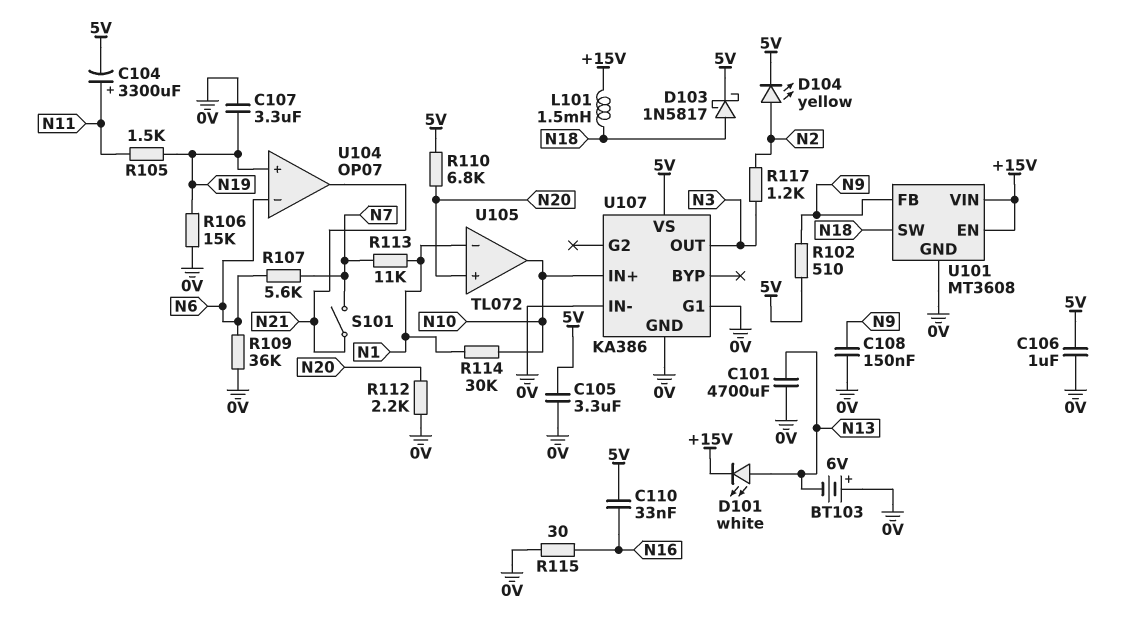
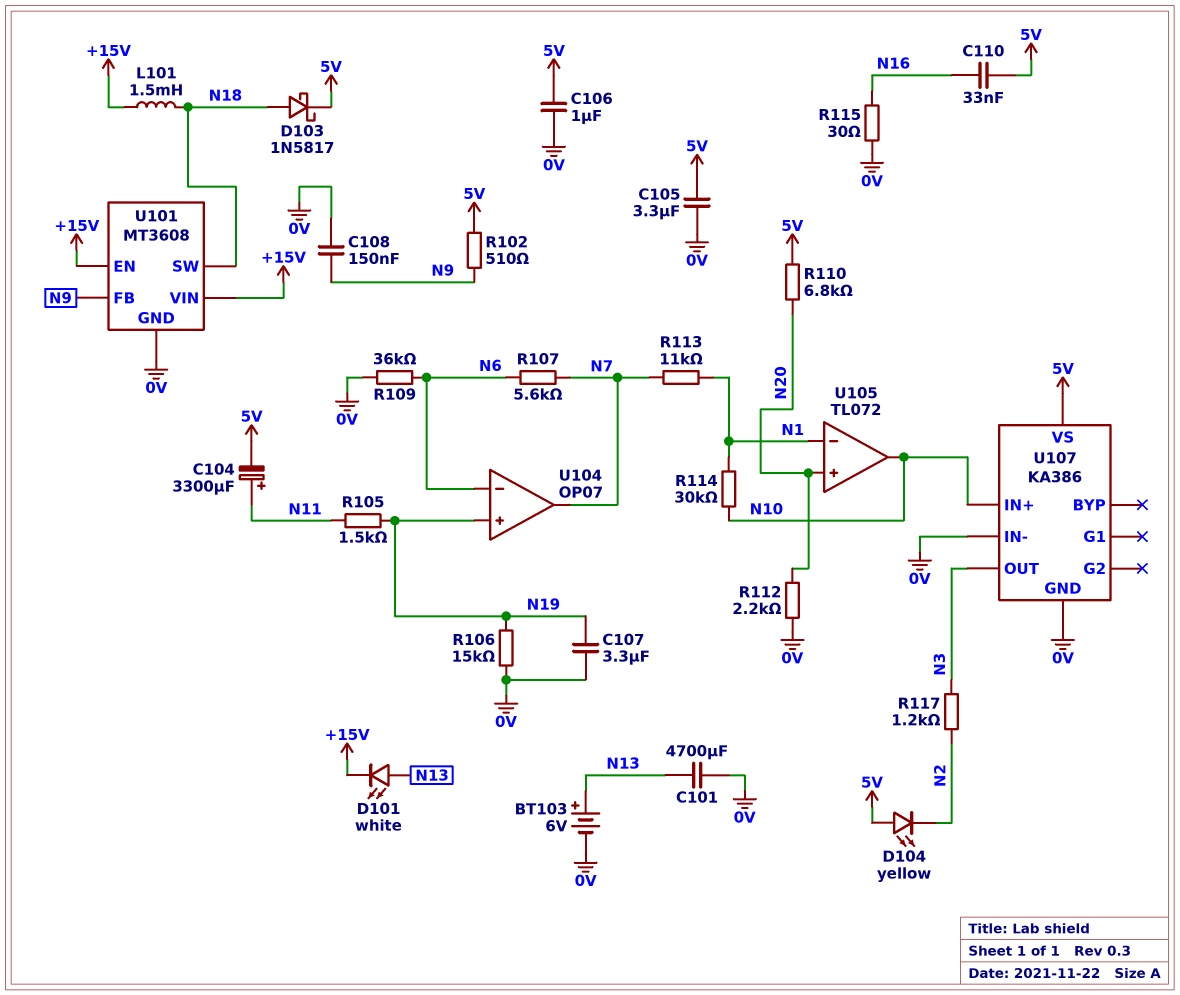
BT103: 6V (plus 0V, minus N13) -> 6V (plus N13, minus 0V)
D104: LED yellow (A N2, K 5V) -> LED yellow (A 5V, K N2)
S101: switch (N7, N21) -> none
U104 pin out: N21 -> N7
U107 pin G1: 0V -> none

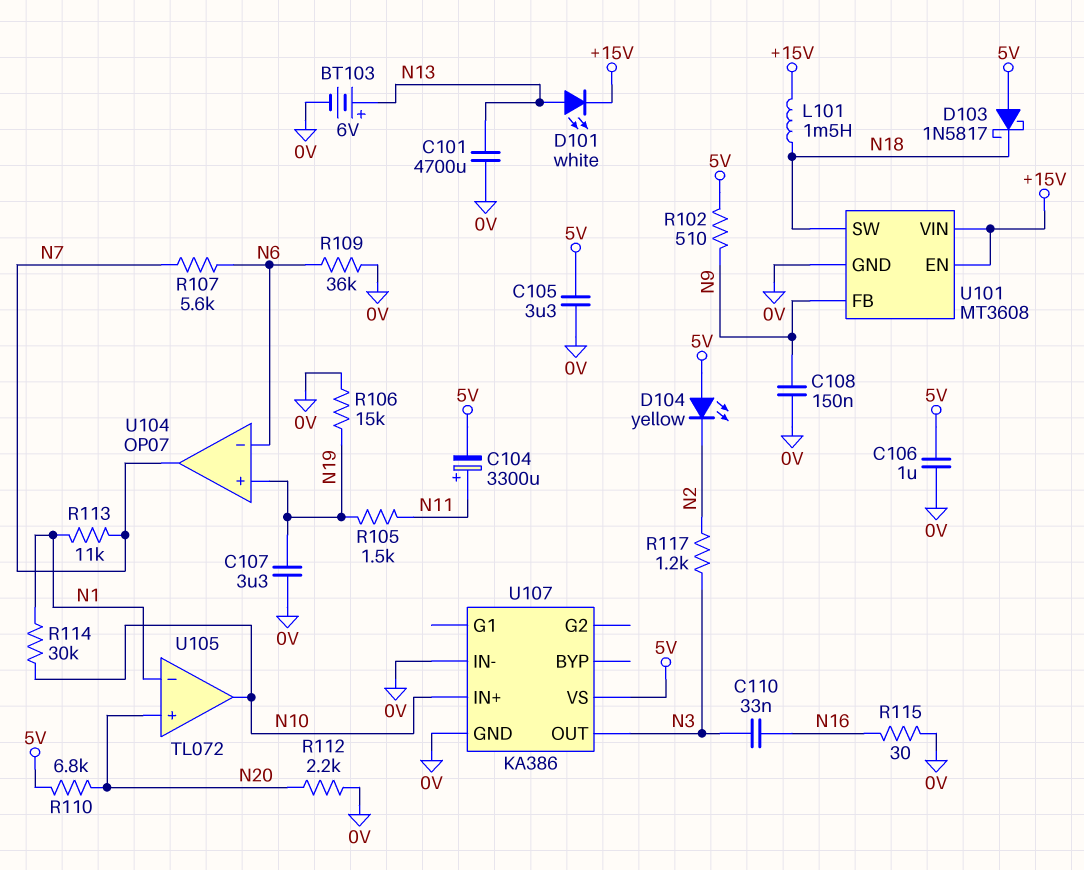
C110: 33nF (5V, N16) -> 33nF (N3, N16)
D103: schottky 1N5817 (A N18, K 5V) -> schottky 1N5817 (A 5V, K N18)

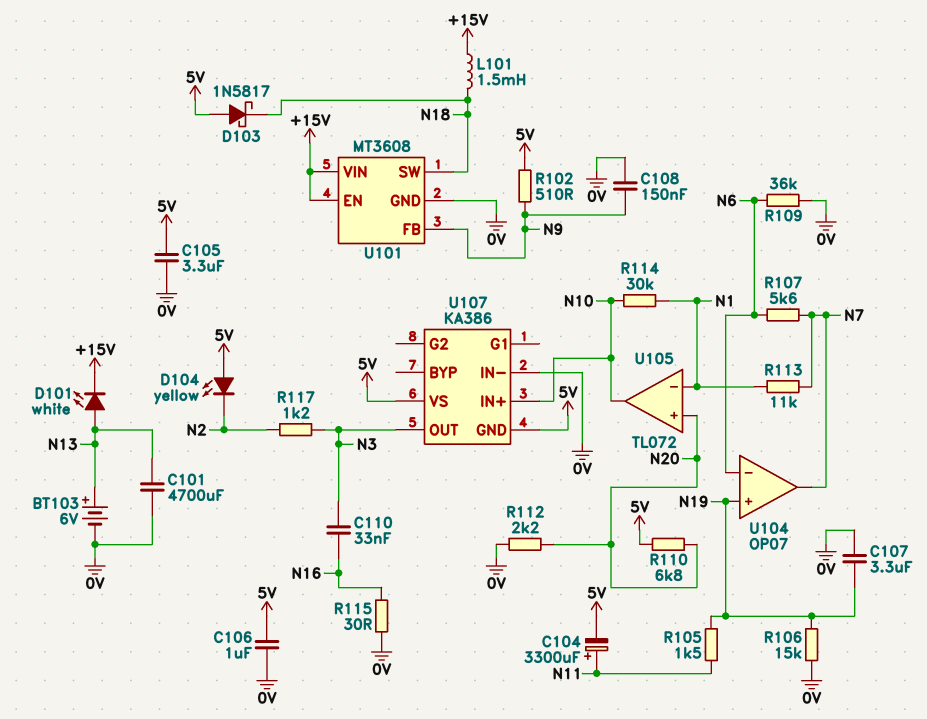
U107 pin GND: 0V -> 5V

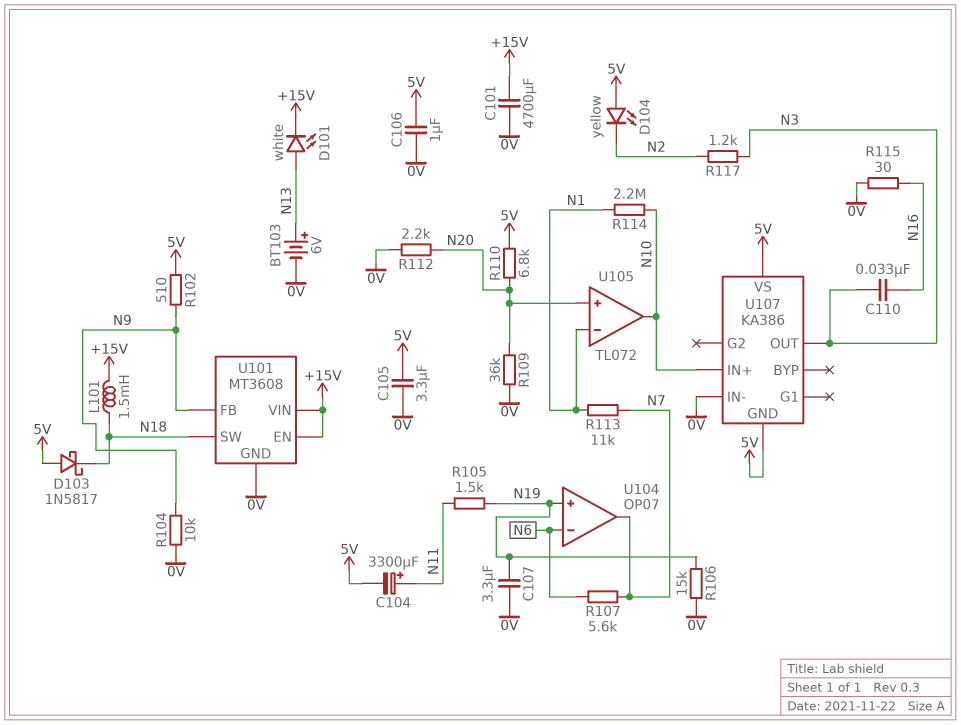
C101: 4700uF (0V, N13) -> 4700uF (+15V, 0V)
C108: 150nF (0V, N9) -> none
R104: none -> 10k (0V, N9)
R109: 36k (0V, N6) -> 36k (0V, N20)
R114: 30k (N1, N10) -> 2.2M (N1, N10)

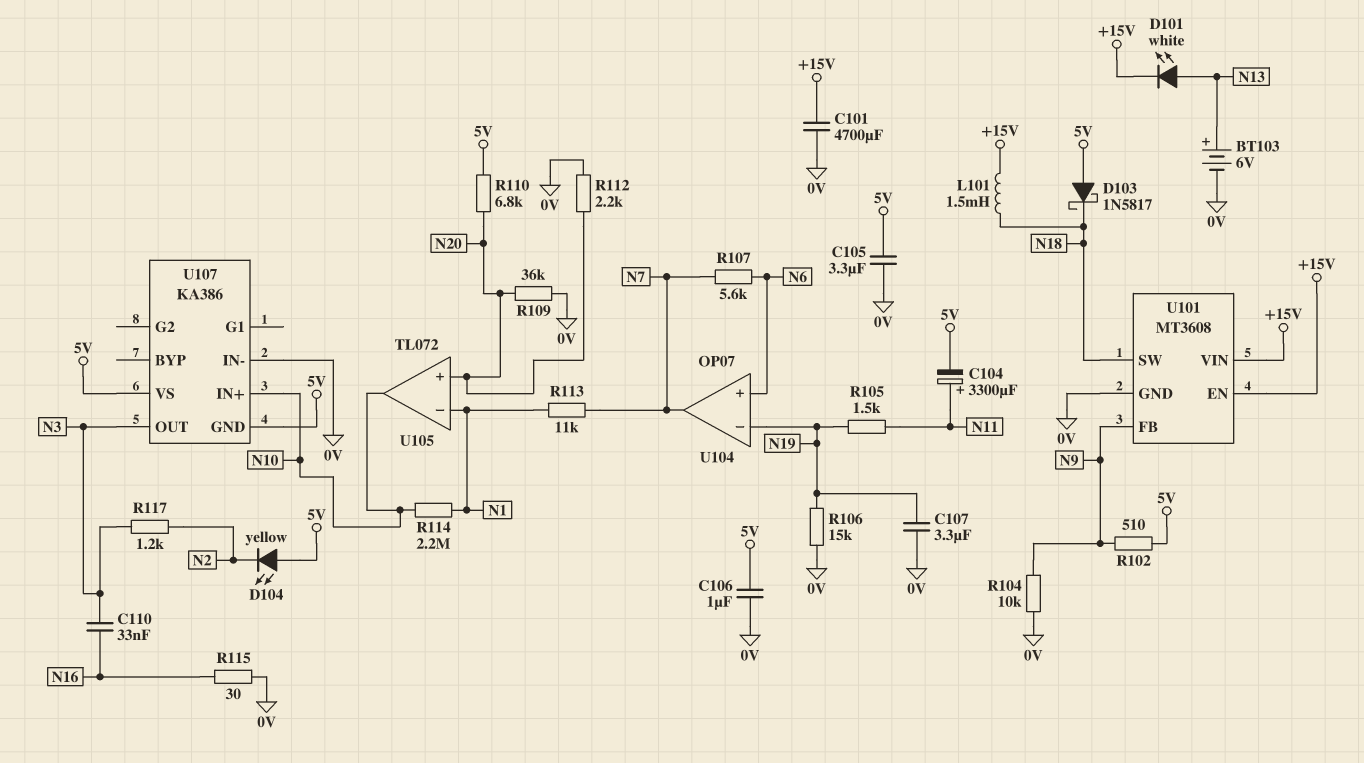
U104 pin in+: N19 -> N6
U104 pin in-: N6 -> N19

